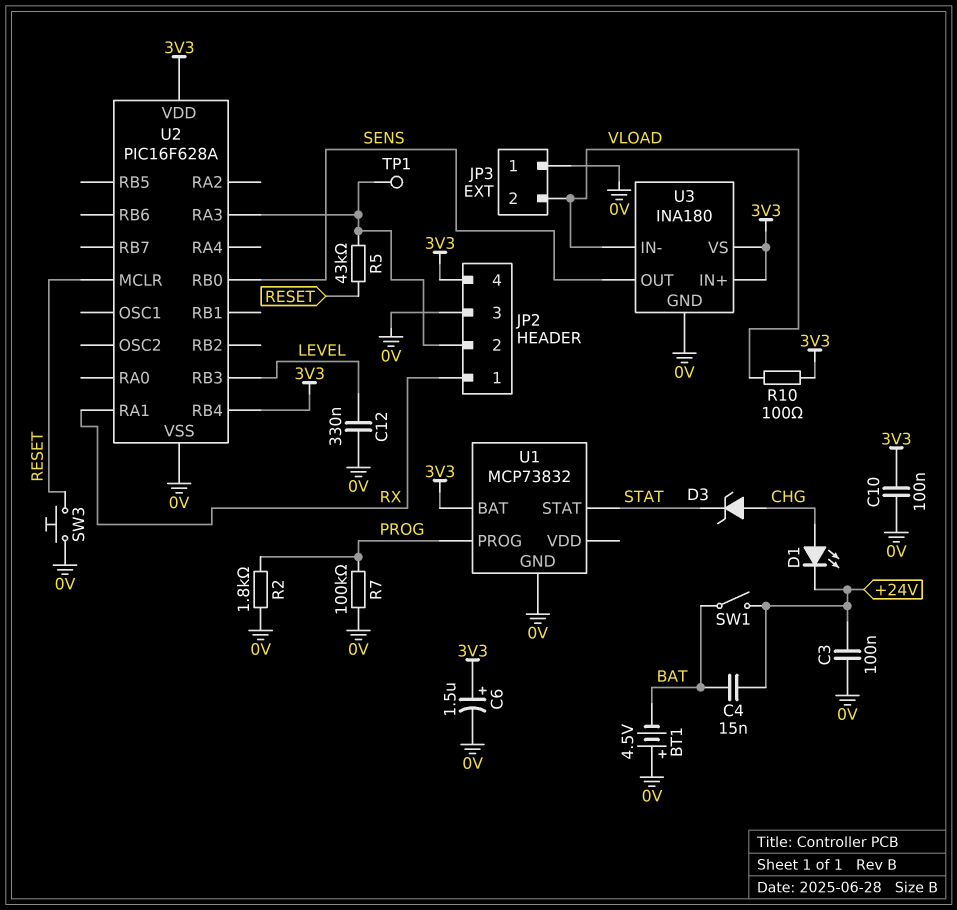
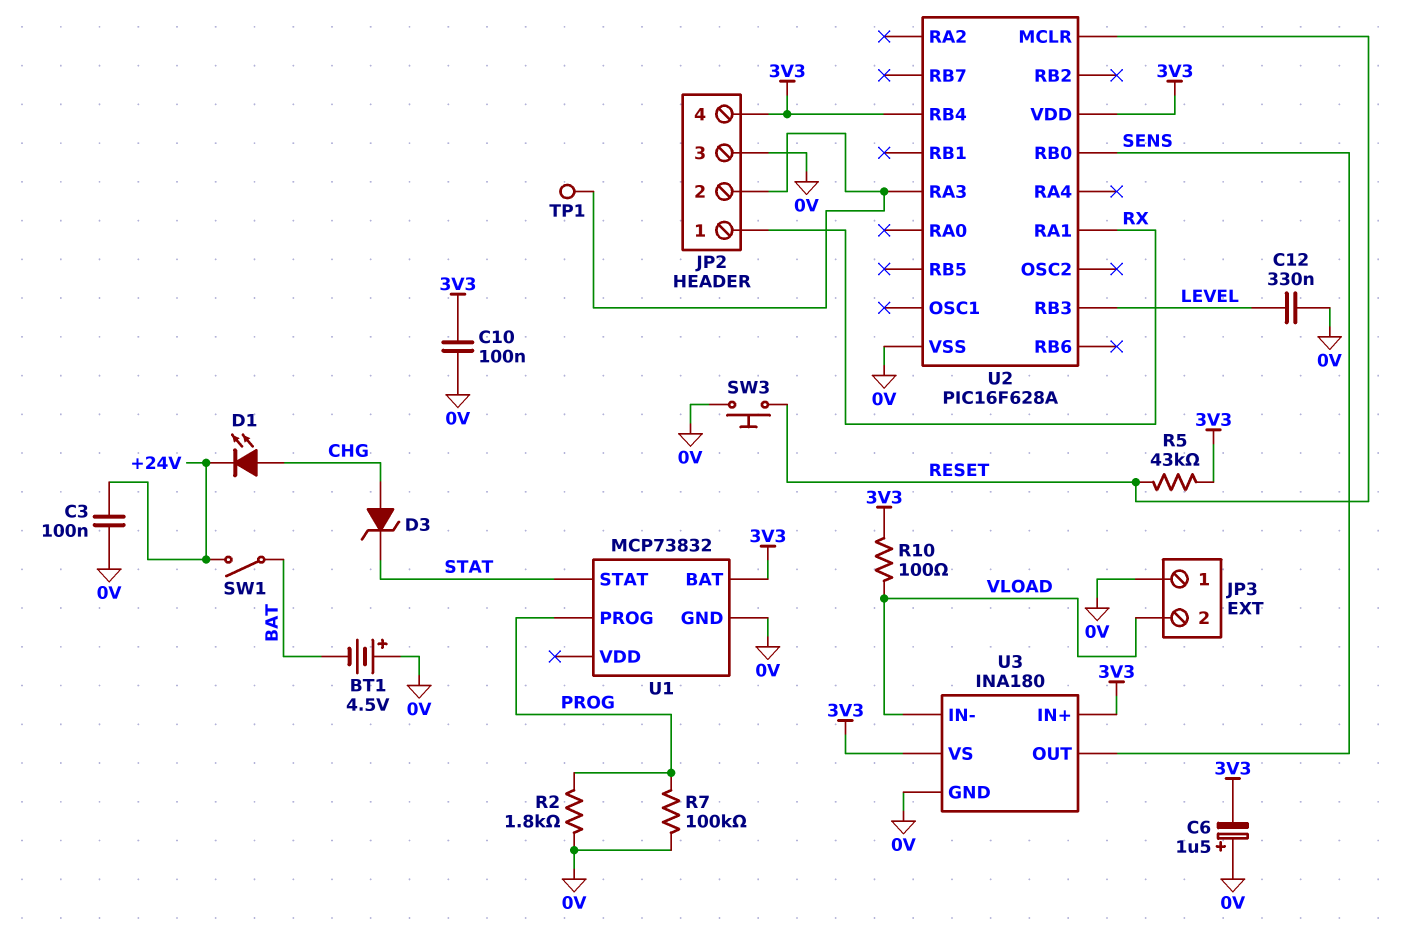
C4: 15nF (+24V, BAT) -> none
C6: 1.5uF (plus 3V3, minus 0V) -> 1.5uF (plus 0V, minus 3V3)
R5: 43k (JP2/2, RESET) -> 43k (3V3, RESET)

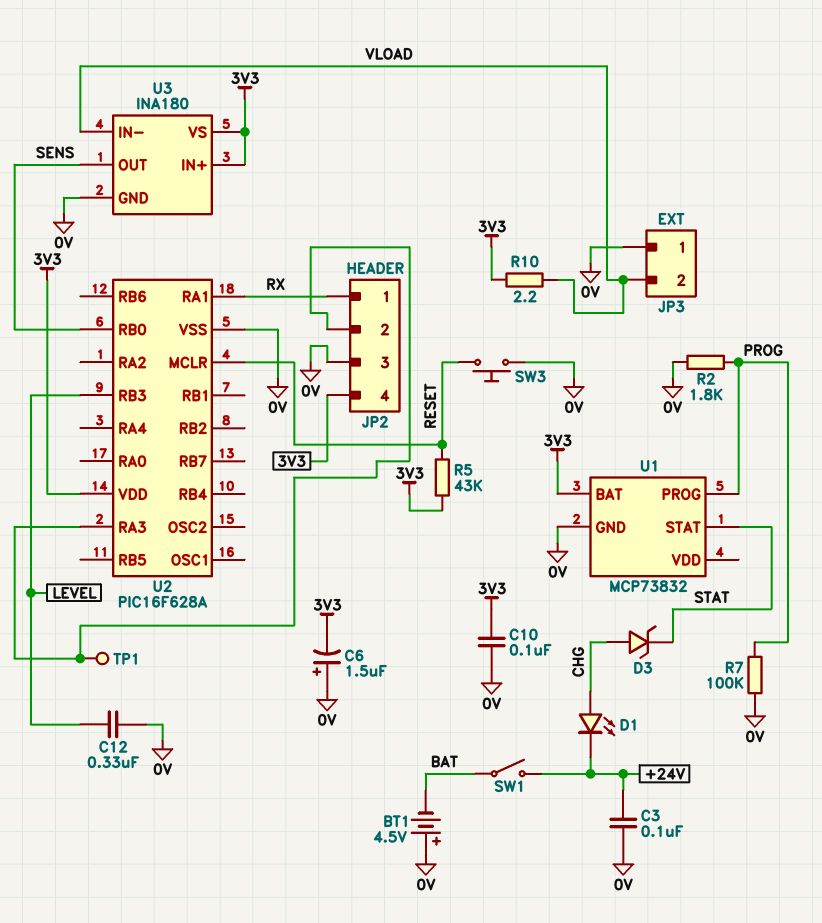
R10: 100 (3V3, VLOAD) -> 2.2 (3V3, VLOAD)
U2 pin RB4: 3V3 -> none

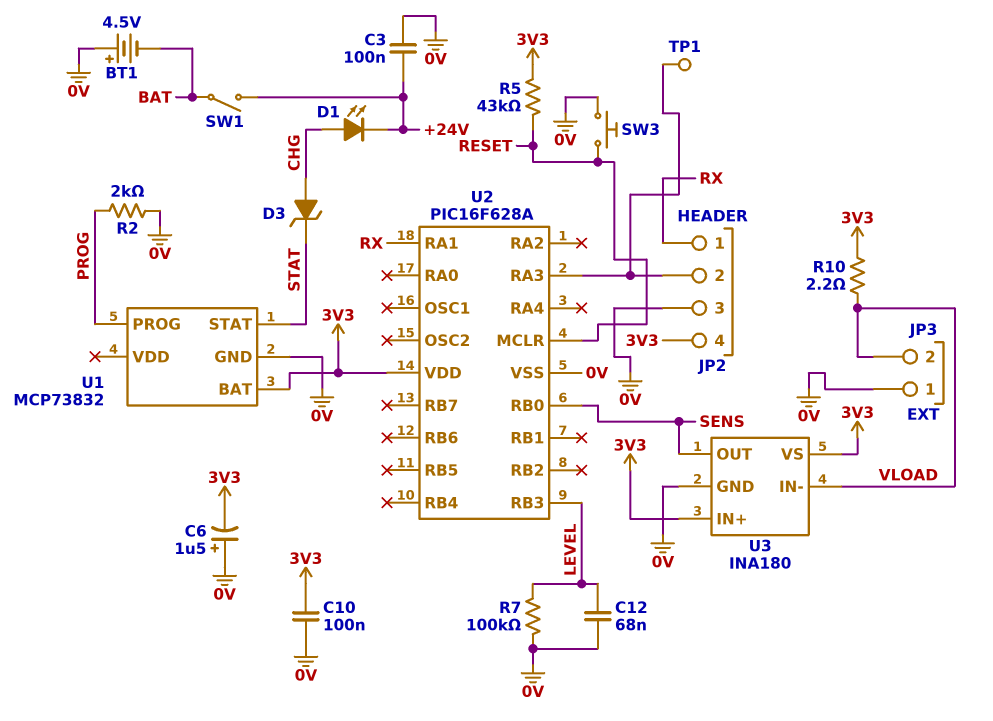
C12: 330nF (0V, LEVEL) -> 68nF (0V, LEVEL)
R2: 1.8k (0V, PROG) -> 2k (0V, PROG)
R7: 100k (0V, PROG) -> 100k (0V, LEVEL)

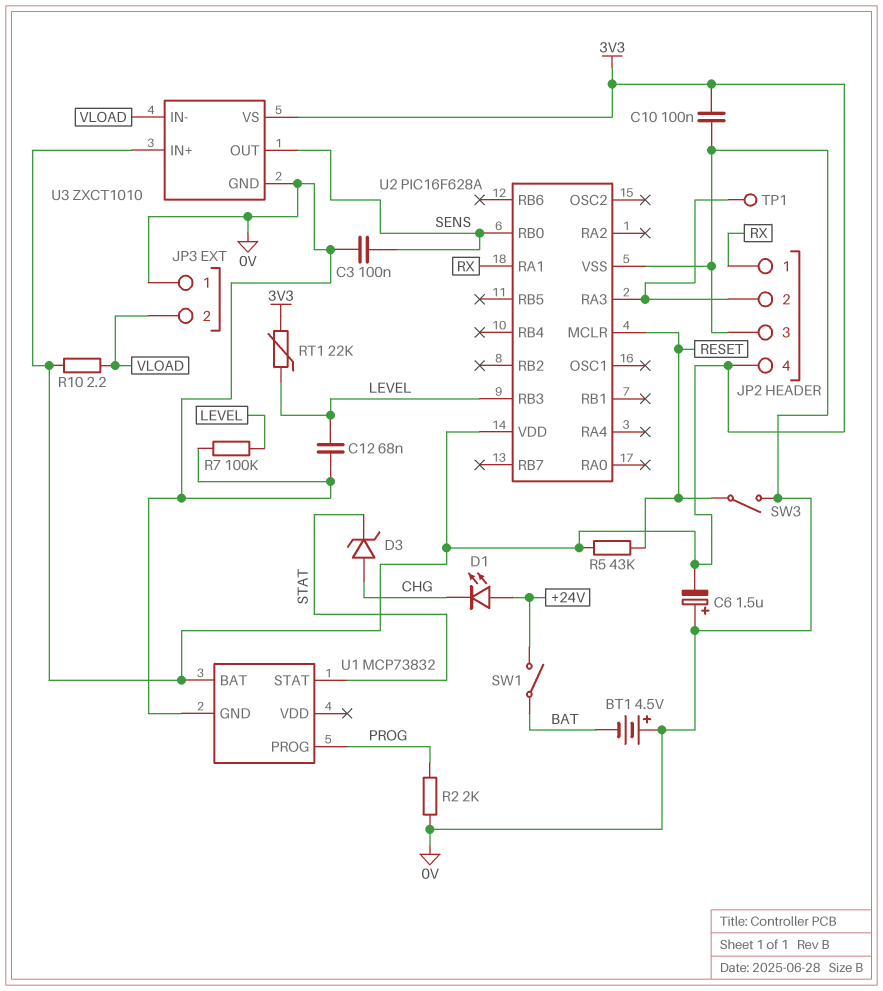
C3: 100nF (+24V, 0V) -> 100nF (0V, SENS)
D1: LED (A CHG, K +24V) -> LED (A +24V, K CHG)
RT1: none -> 22k (3V3, LEVEL)
SW3: button (0V, RESET) -> switch (0V, RESET)
U3: INA180 -> ZXCT1010

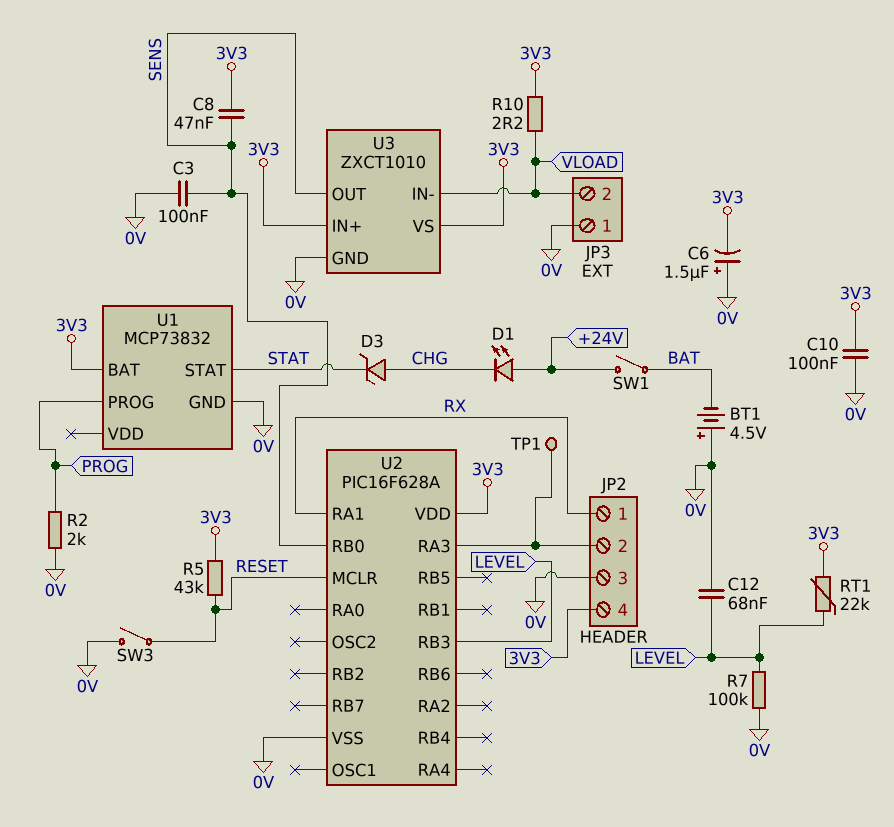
C8: none -> 47nF (3V3, SENS)

